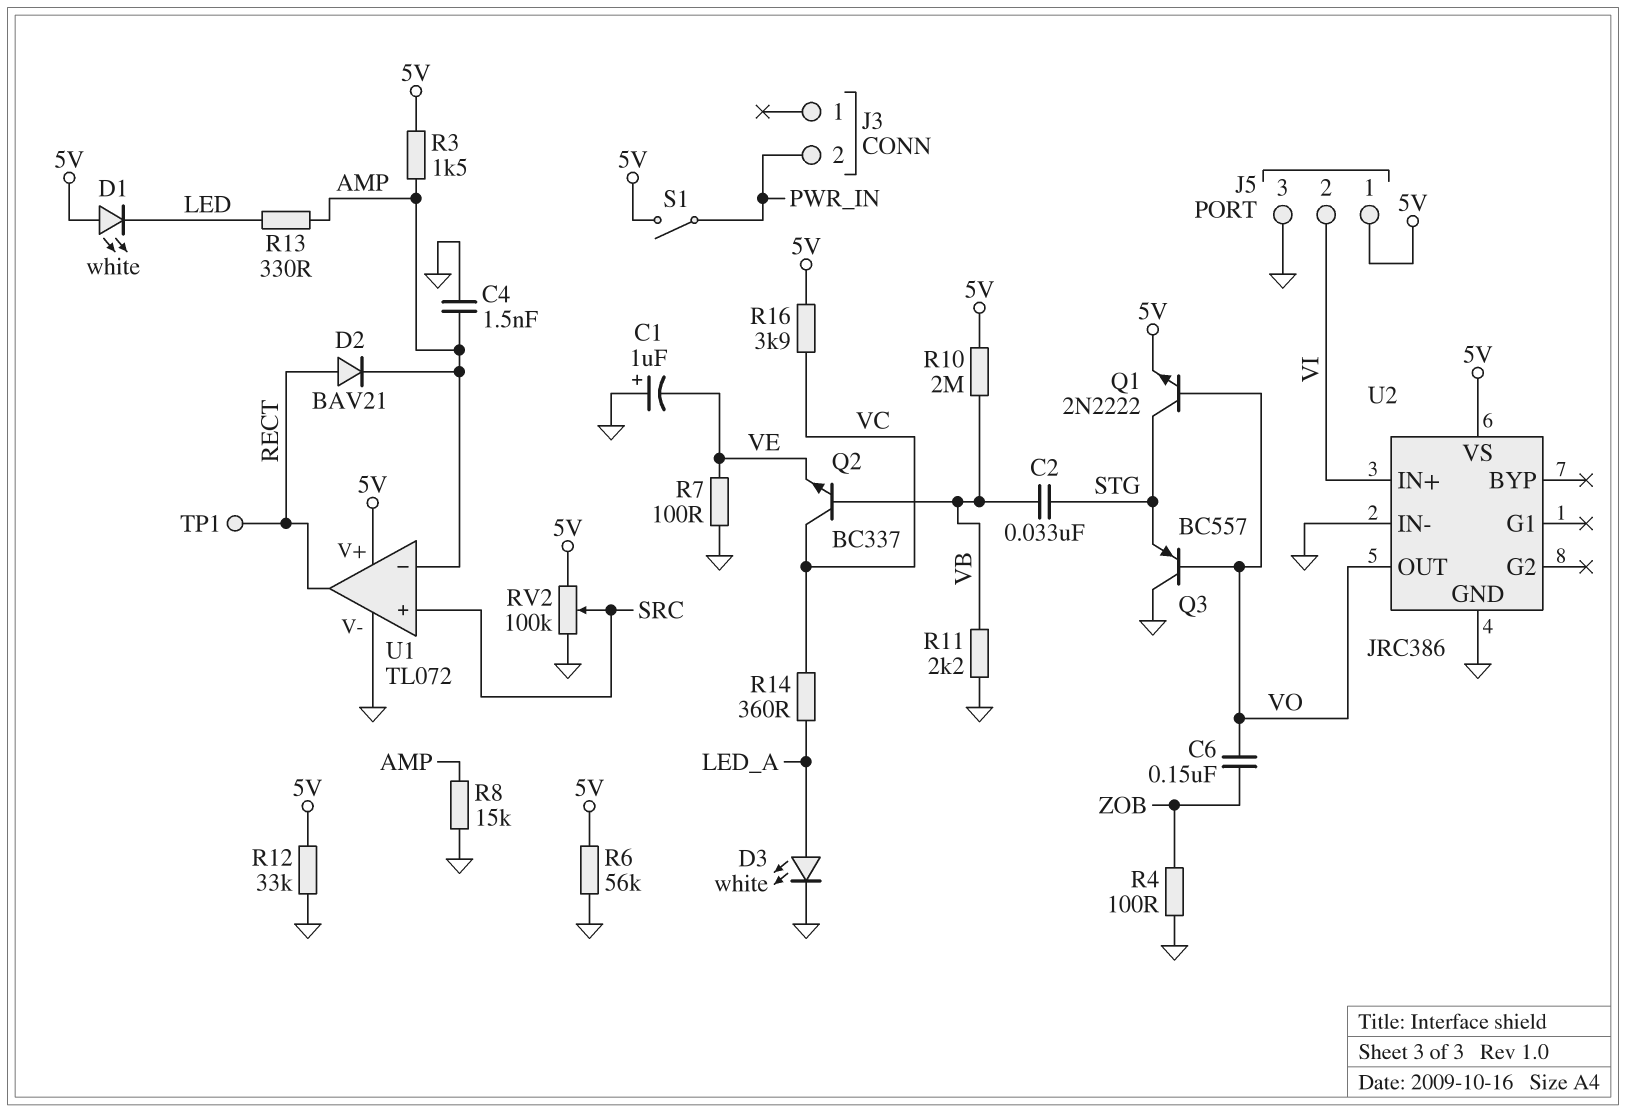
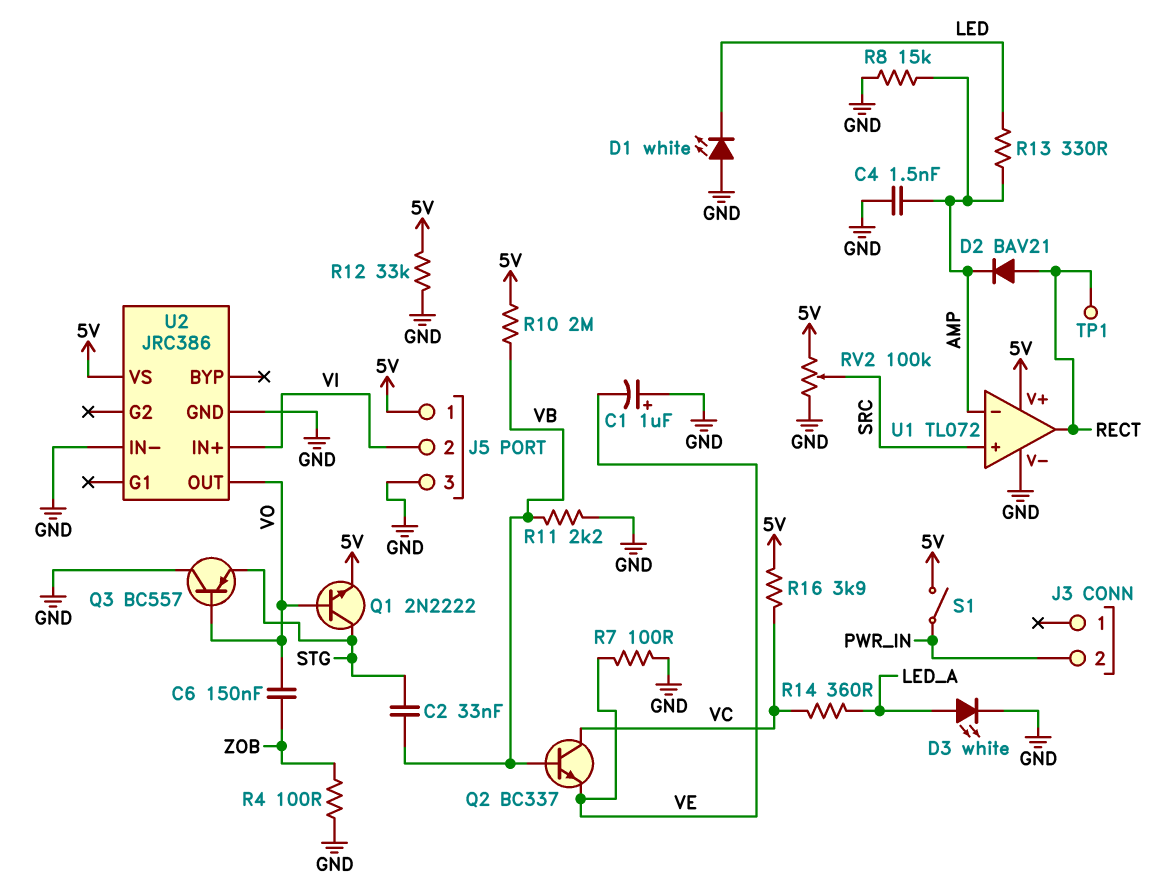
D1: LED white (A 5V, K LED) -> LED white (A GND, K LED)
R3: 1.5k (5V, AMP) -> none
R6: 56k (5V, GND) -> none

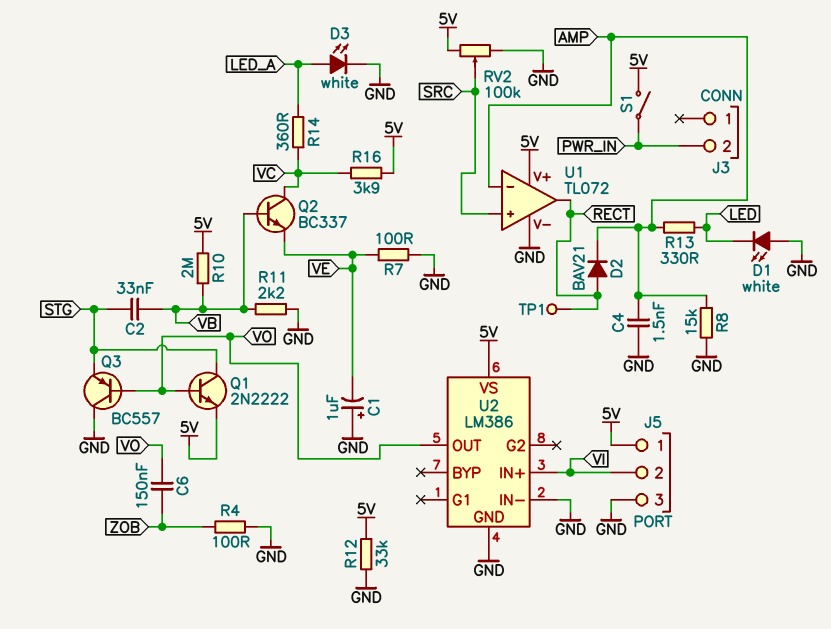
U2: JRC386 -> LM386

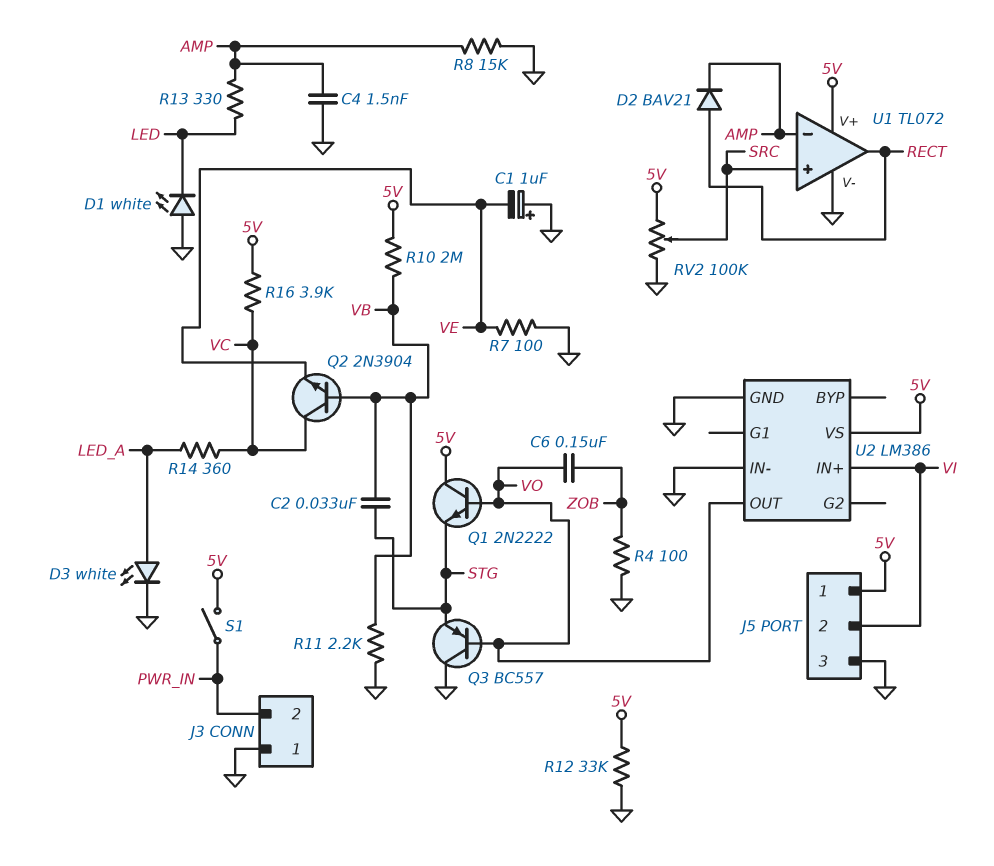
J3 pin 1: none -> GND
Q1: NPN 2N2222 (B VO, C STG, E 5V) -> NPN 2N2222 (B VO, C 5V, E STG)
Q2: NPN BC337 (B VB, C VC, E VE) -> NPN 2N3904 (B VB, C VC, E VE)
TP1: test point (RECT) -> none

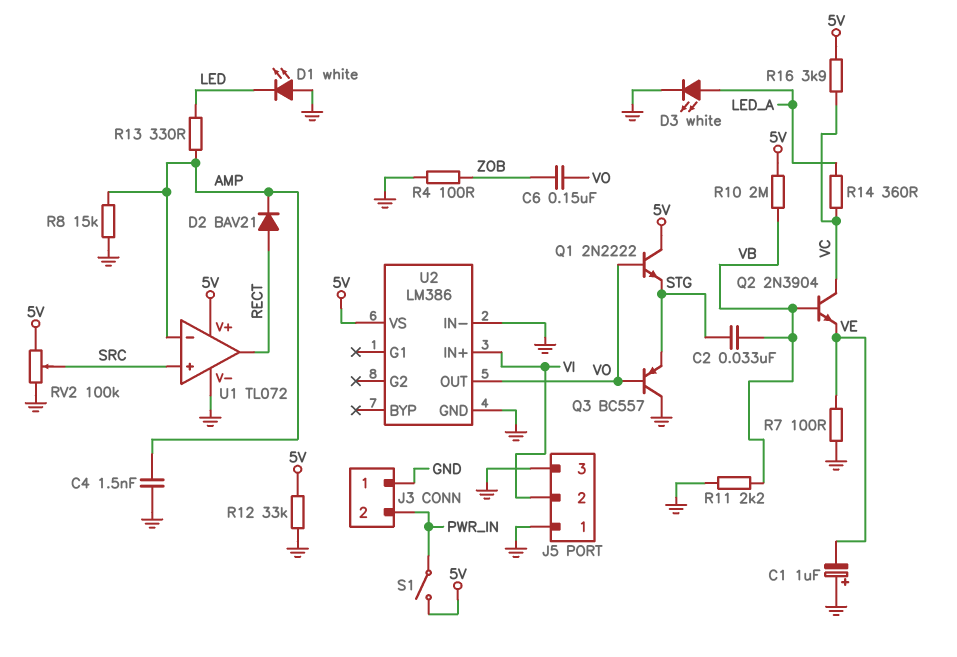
J5 pin 1: 5V -> GND

